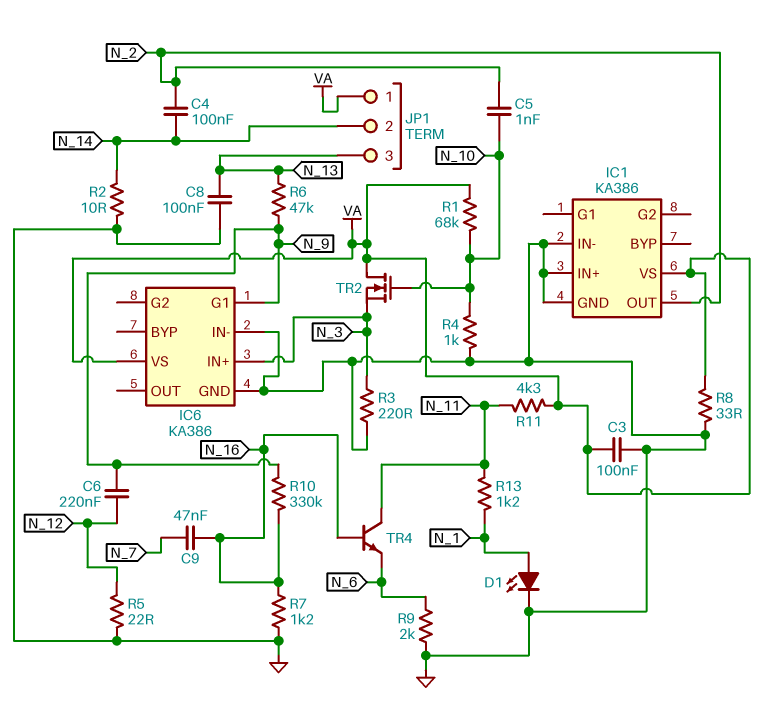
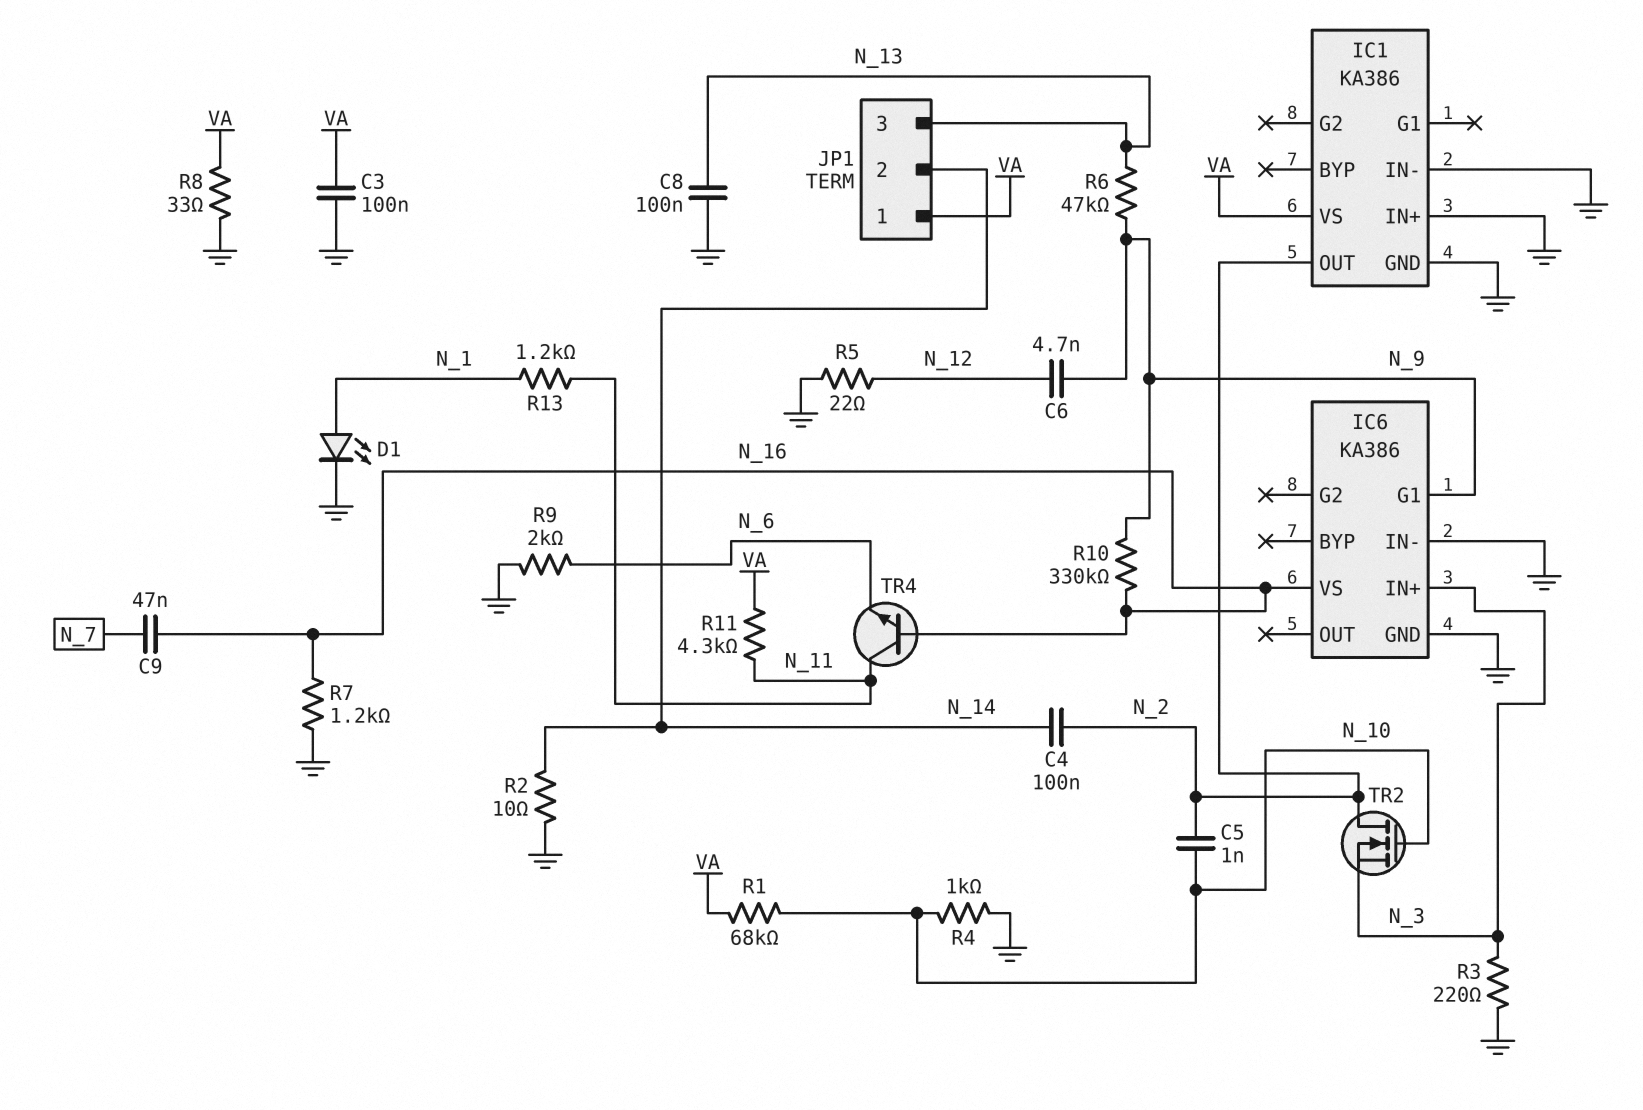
C6: 220nF (N_9, N_12) -> 4.7nF (N_9, N_12)
IC6 pin VS: VA -> N_16
TR2: NMOS (G N_10, D VA, S N_3) -> NMOS (G N_10, D N_2, S N_3)

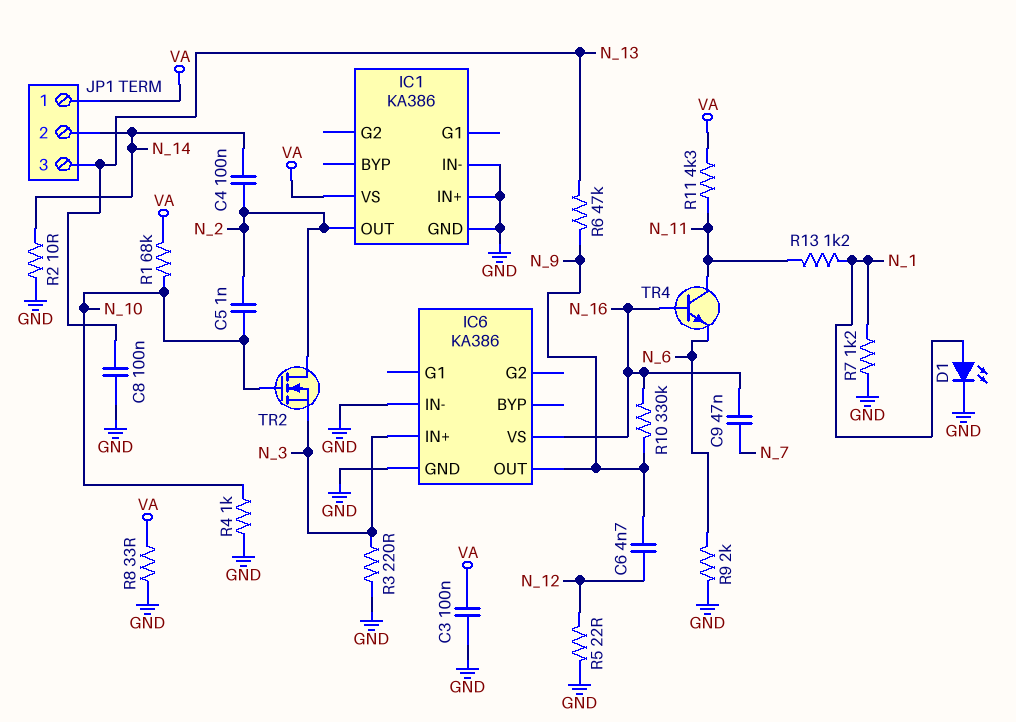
IC6 pin G1: N_9 -> none
IC6 pin OUT: none -> N_9
R7: 1.2k (GND, N_16) -> 1.2k (GND, N_1)

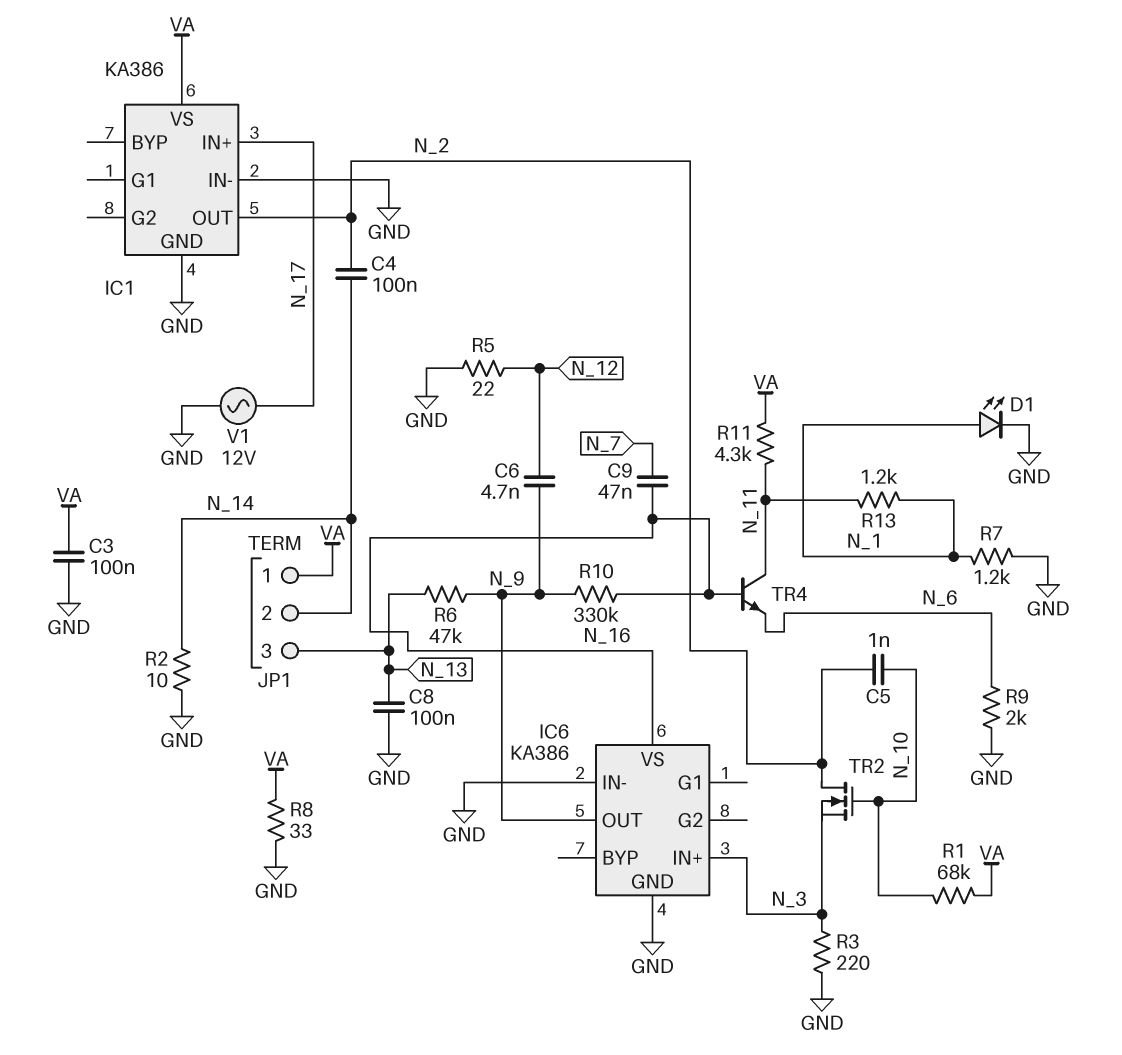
IC1 pin IN+: GND -> N_17
R4: 1k (GND, N_10) -> none
V1: none -> AC 12V (GND, N_17)

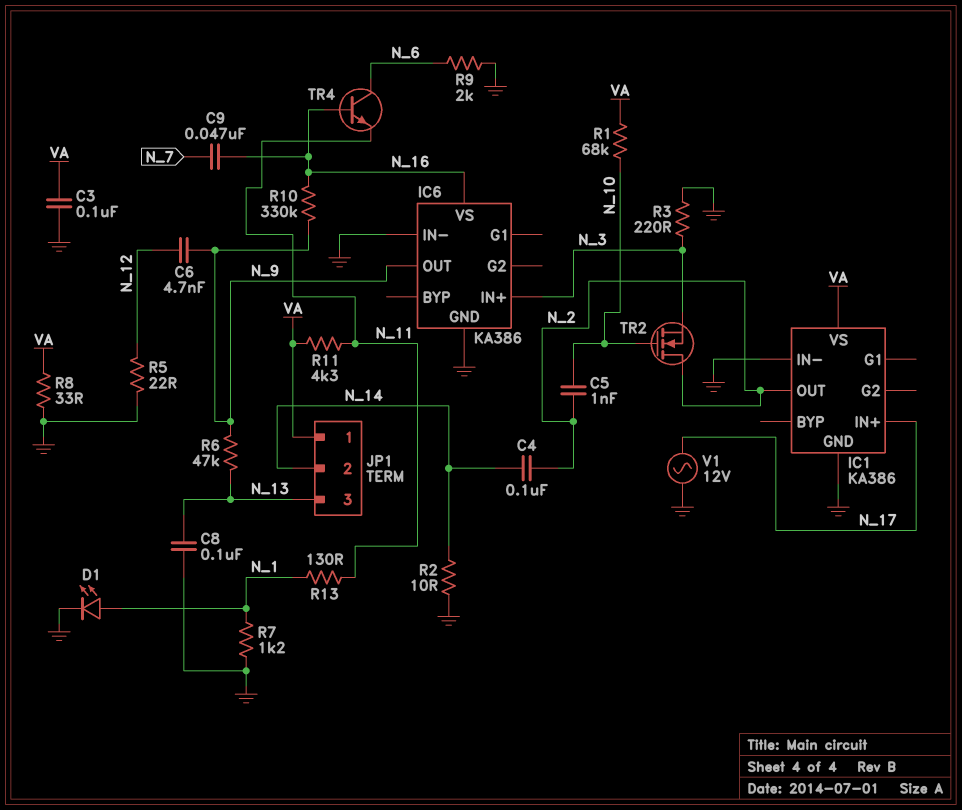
R13: 1.2k (N_1, N_11) -> 130 (N_1, N_11)
TR4: NPN (B N_16, C N_11, E N_6) -> NPN (B N_16, C N_6, E N_11)

